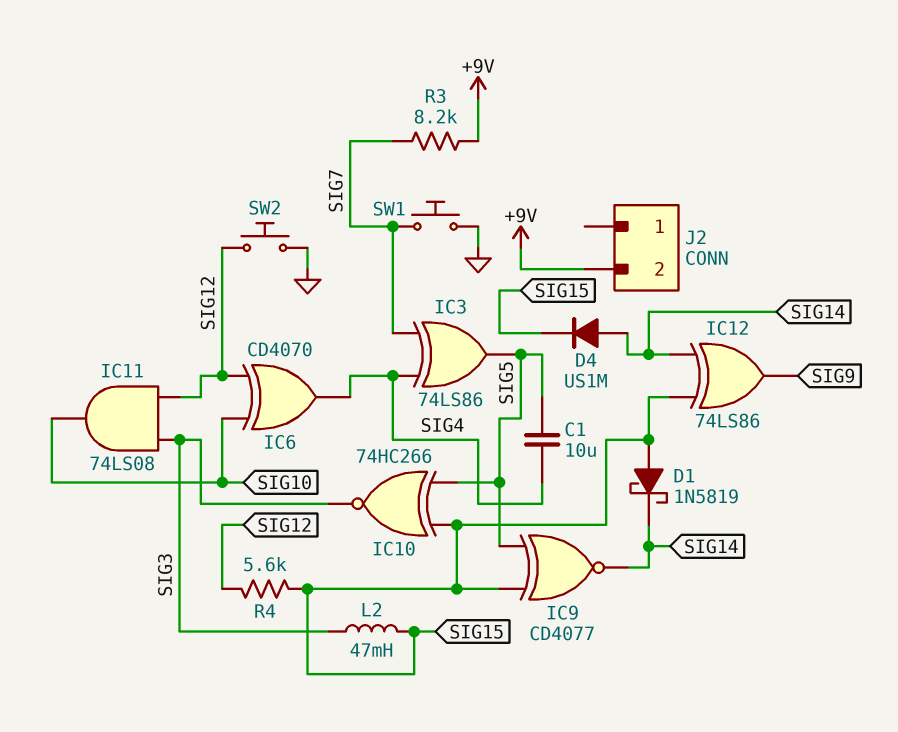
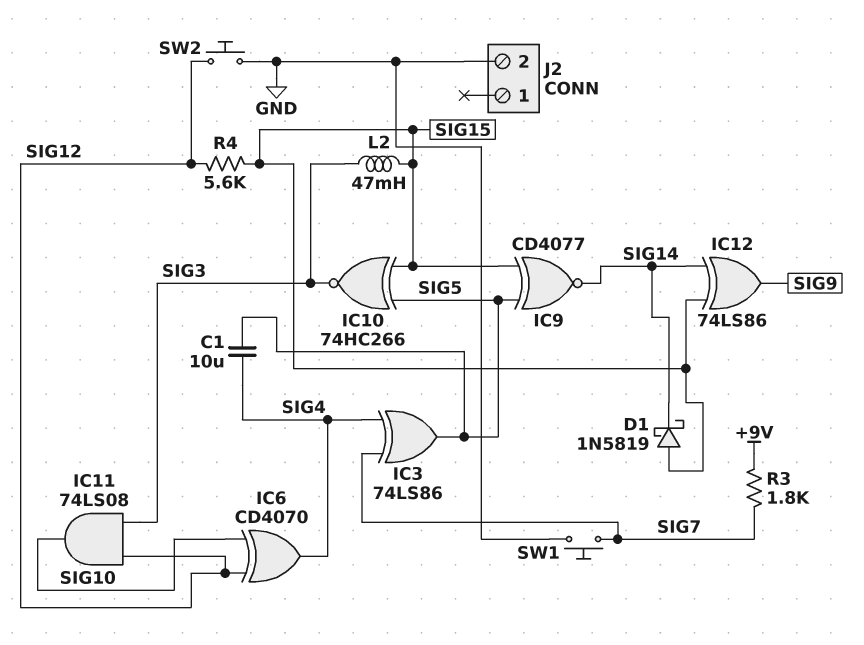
D4: diode US1M (A SIG14, K SIG15) -> none
J2 pin 2: +9V -> GND
R3: 8.2k (+9V, SIG7) -> 1.8k (+9V, SIG7)

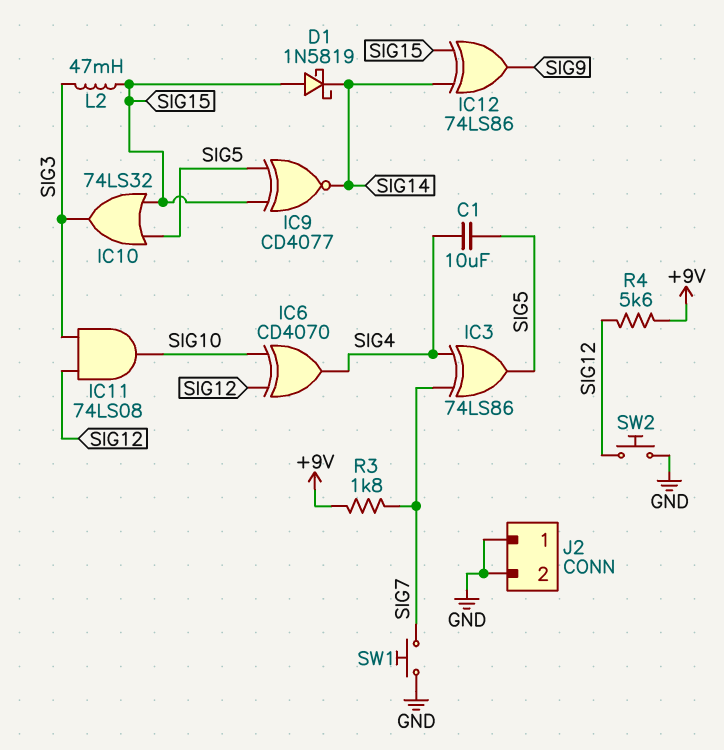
IC10: XNOR 74HC266 (in SIG5, in SIG15, out SIG3) -> OR 74LS32 (in SIG5, in SIG15, out SIG3)
J2 pin 1: none -> GND
R4: 5.6k (SIG12, SIG15) -> 5.6k (+9V, SIG12)

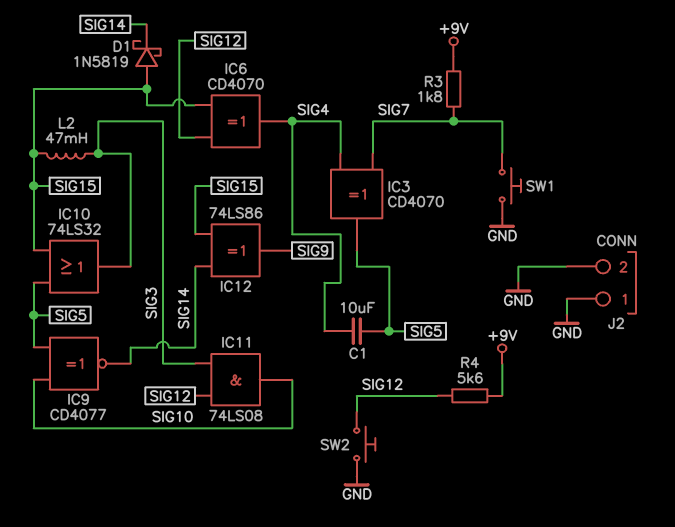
IC3: XOR 74LS86 (in SIG4, in SIG7, out SIG5) -> XOR CD4070 (in SIG4, in SIG7, out SIG5)
IC6: XOR CD4070 (in SIG10, in SIG12, out SIG4) -> XOR CD4070 (in SIG12, in SIG15, out SIG4)
IC9: XNOR CD4077 (in SIG5, in SIG15, out SIG14) -> XNOR CD4077 (in SIG5, in SIG10, out SIG14)

